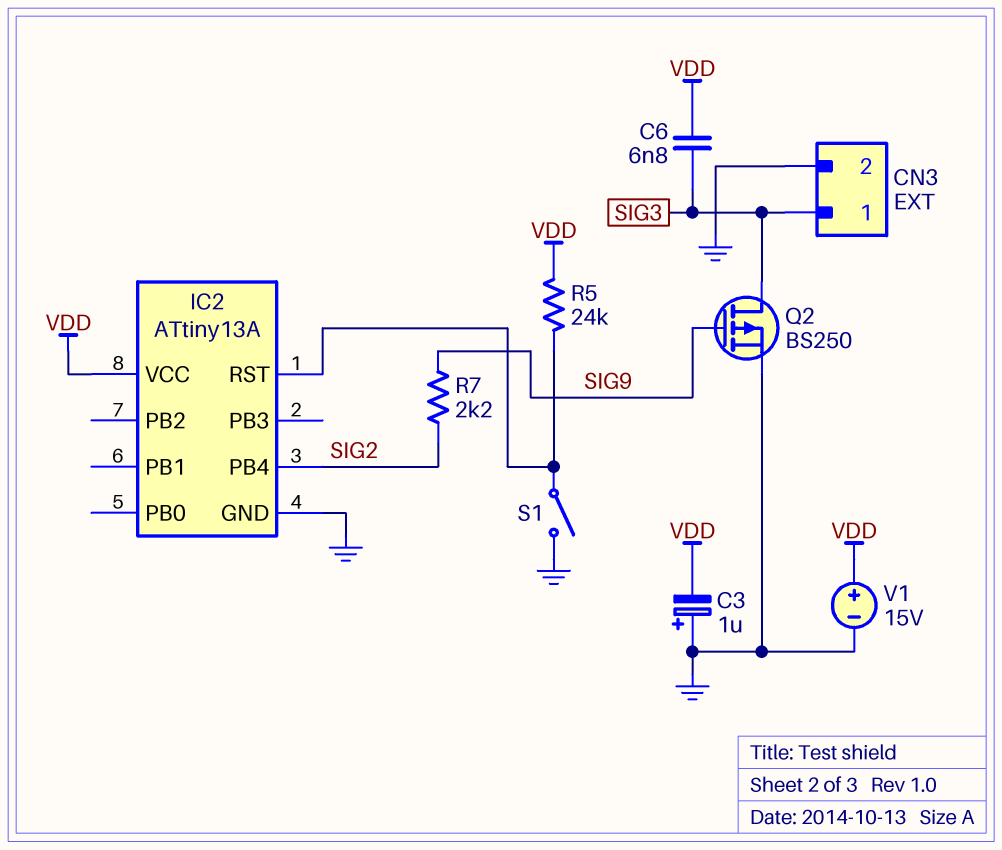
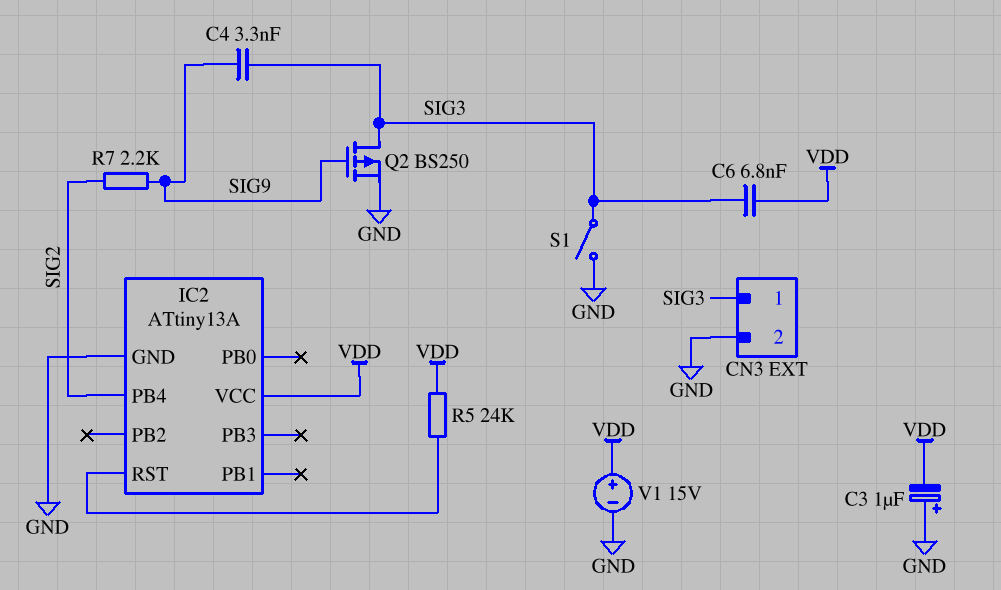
C4: none -> 3.3nF (SIG3, SIG9)
S1: switch (GND, IC2/RST) -> switch (GND, SIG3)

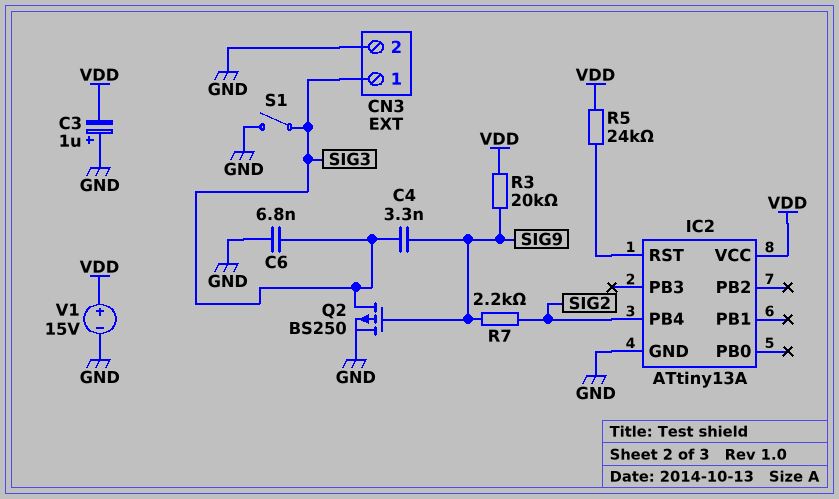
C6: 6.8nF (SIG3, VDD) -> 6.8nF (GND, SIG3)
R3: none -> 20k (SIG9, VDD)

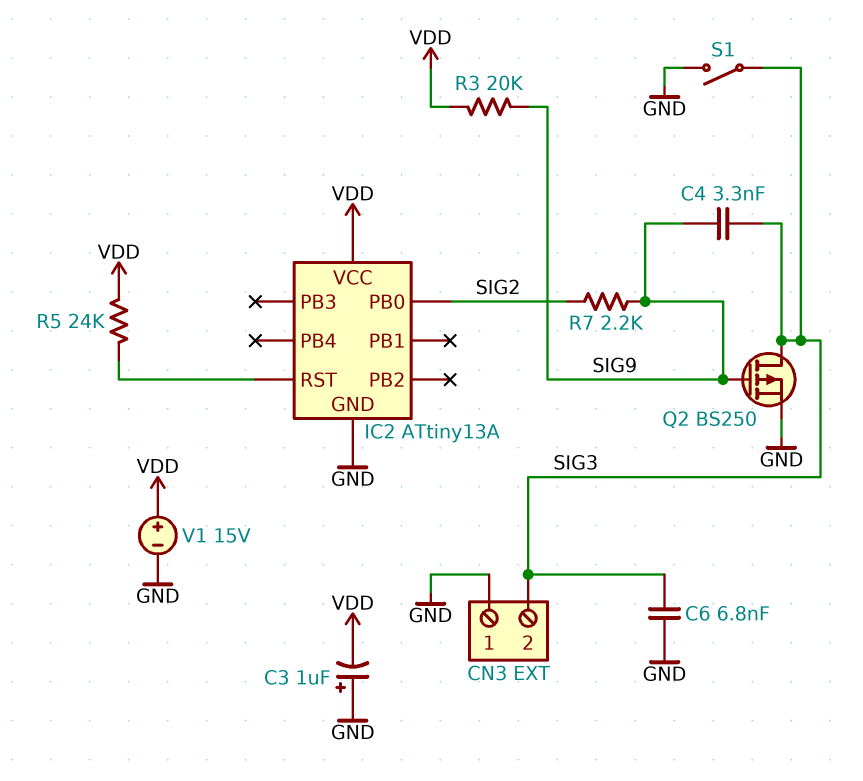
CN3 pin 1: SIG3 -> GND
CN3 pin 2: GND -> SIG3
IC2 pin PB0: none -> SIG2
IC2 pin PB4: SIG2 -> none

